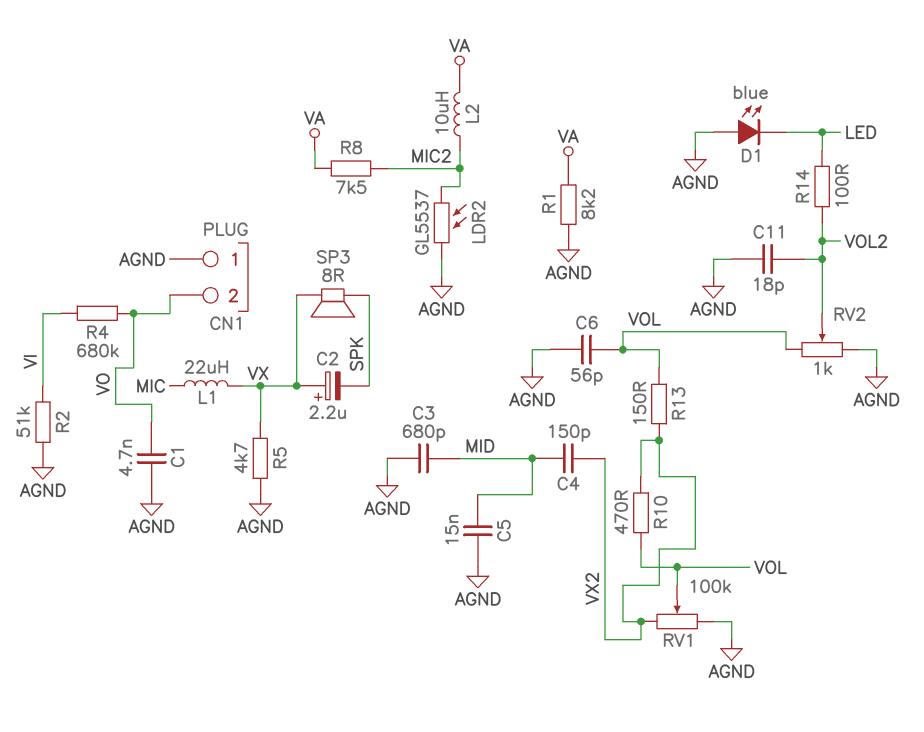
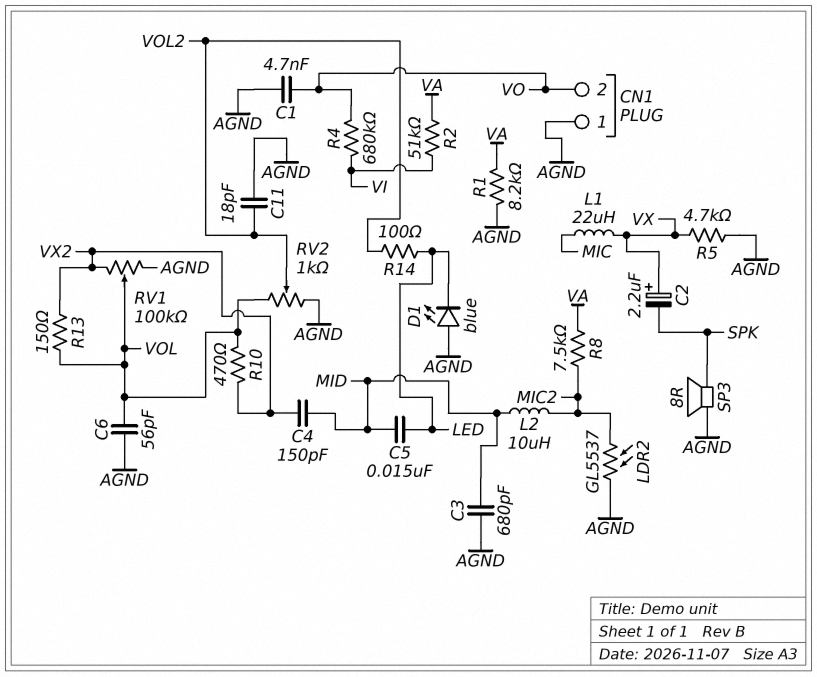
C5: 15nF (AGND, MID) -> 15nF (LED, MID)
L2: 10uH (MIC2, VA) -> 10uH (MIC2, MID)
R2: 51k (AGND, VI) -> 51k (VA, VI)
SP3: speaker 8R (SPK, VX) -> speaker 8R (AGND, SPK)

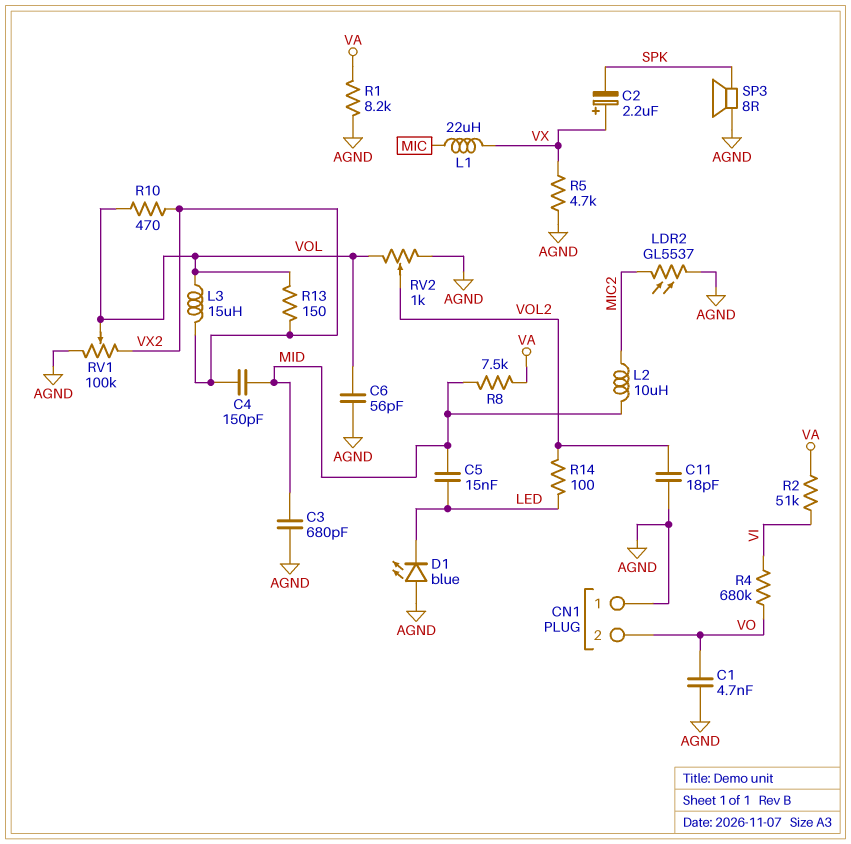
L3: none -> 15uH (VOL, VX2)
R8: 7.5k (MIC2, VA) -> 7.5k (MID, VA)

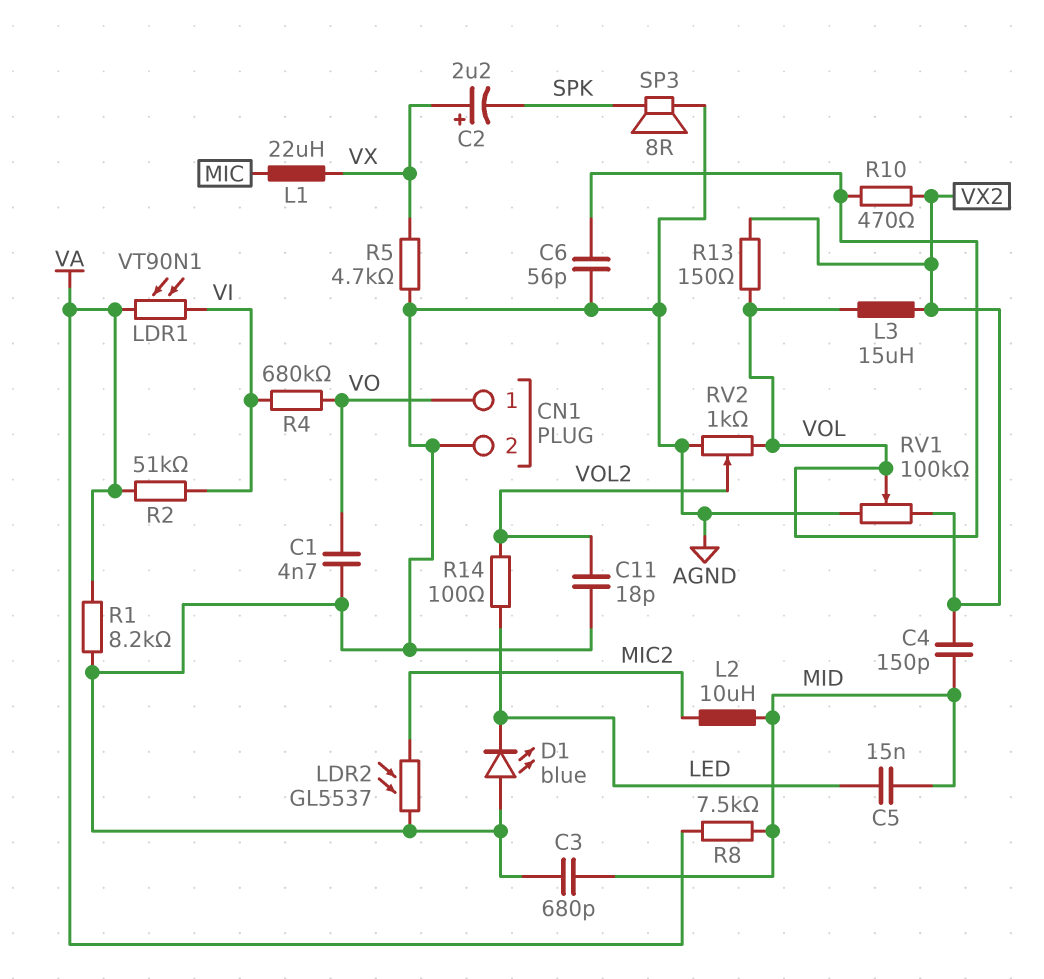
CN1 pin 1: AGND -> VO
CN1 pin 2: VO -> AGND
LDR1: none -> VT90N1 (VA, VI)

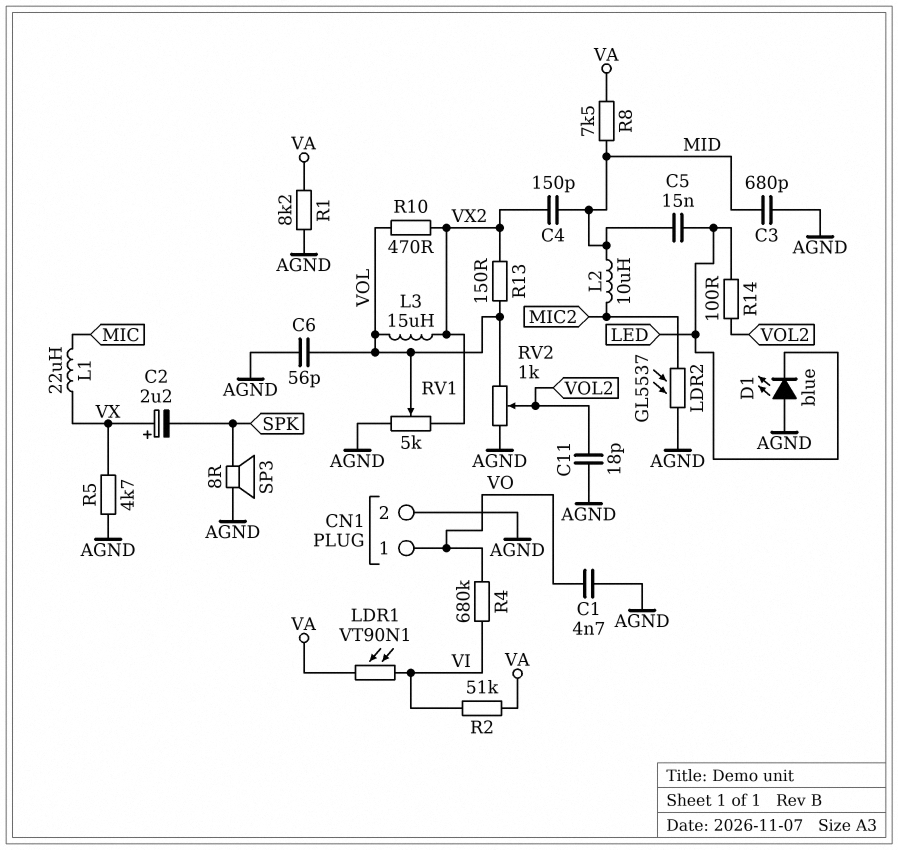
RV1: 100k (AGND, VX2, wiper VOL) -> 5k (AGND, VX2, wiper VOL)

